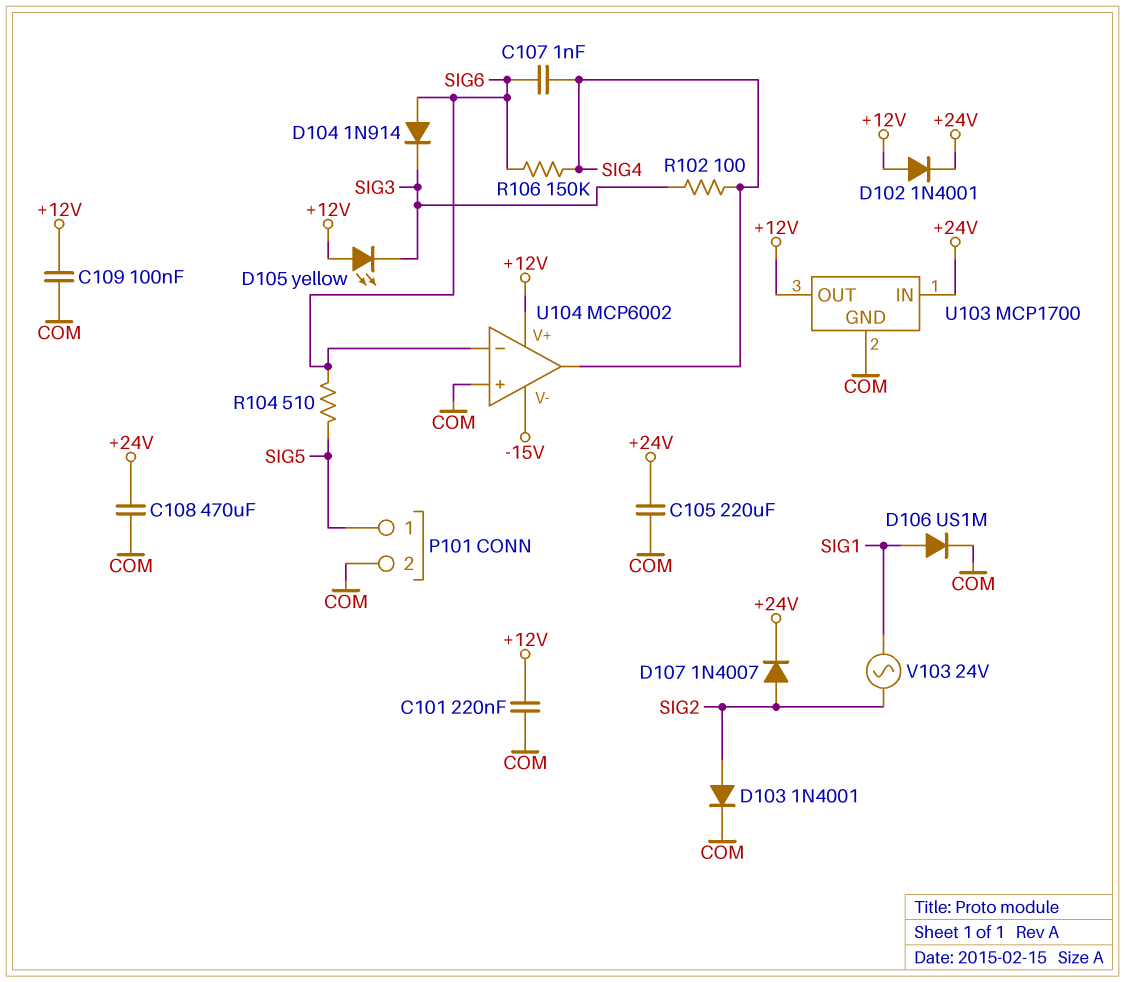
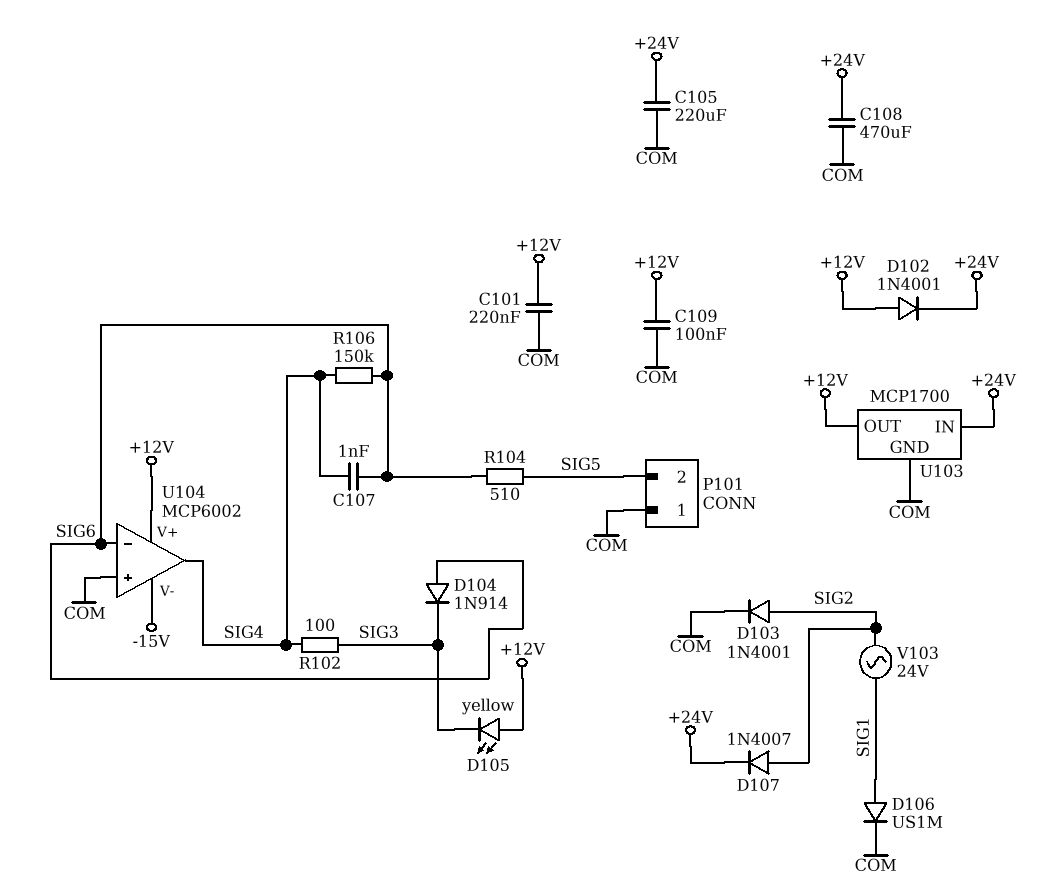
P101 pin 1: SIG5 -> COM
P101 pin 2: COM -> SIG5

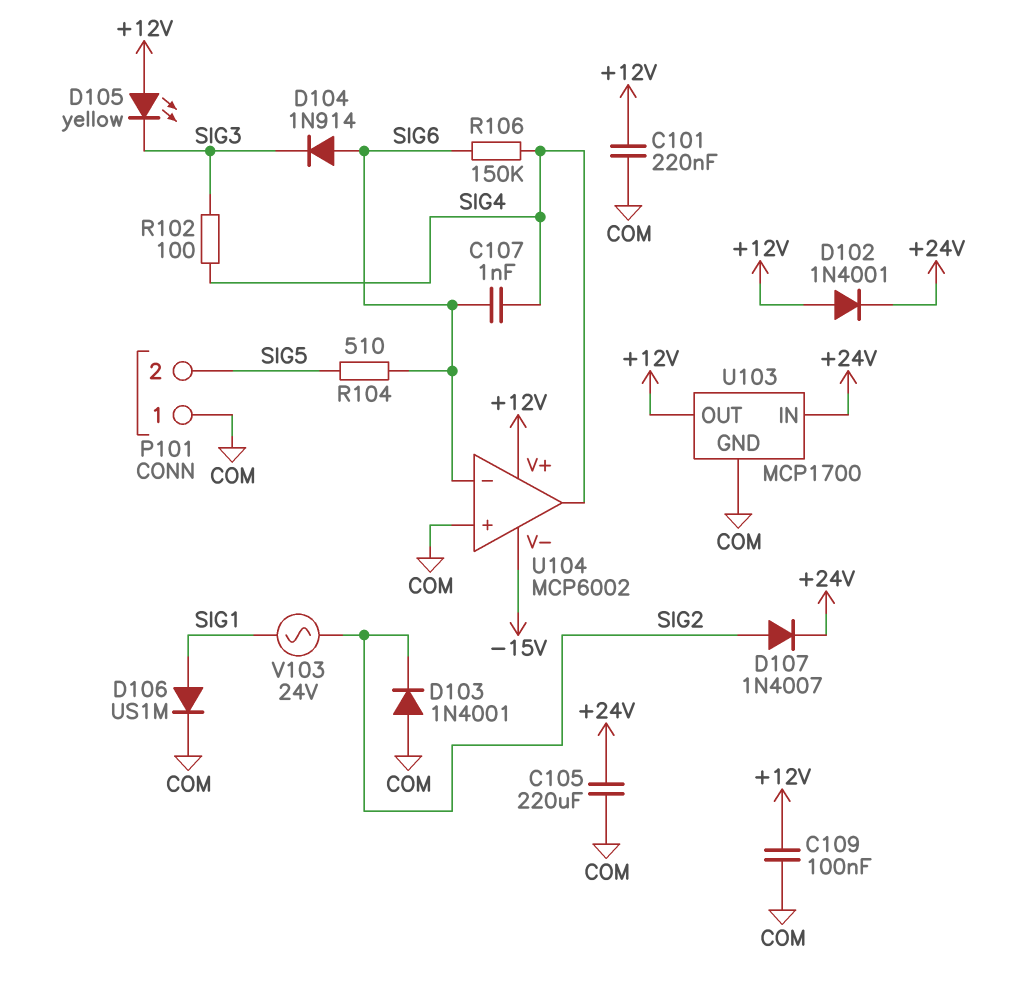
C108: 470uF (+24V, COM) -> none
D103: diode 1N4001 (A SIG2, K COM) -> diode 1N4001 (A COM, K SIG2)

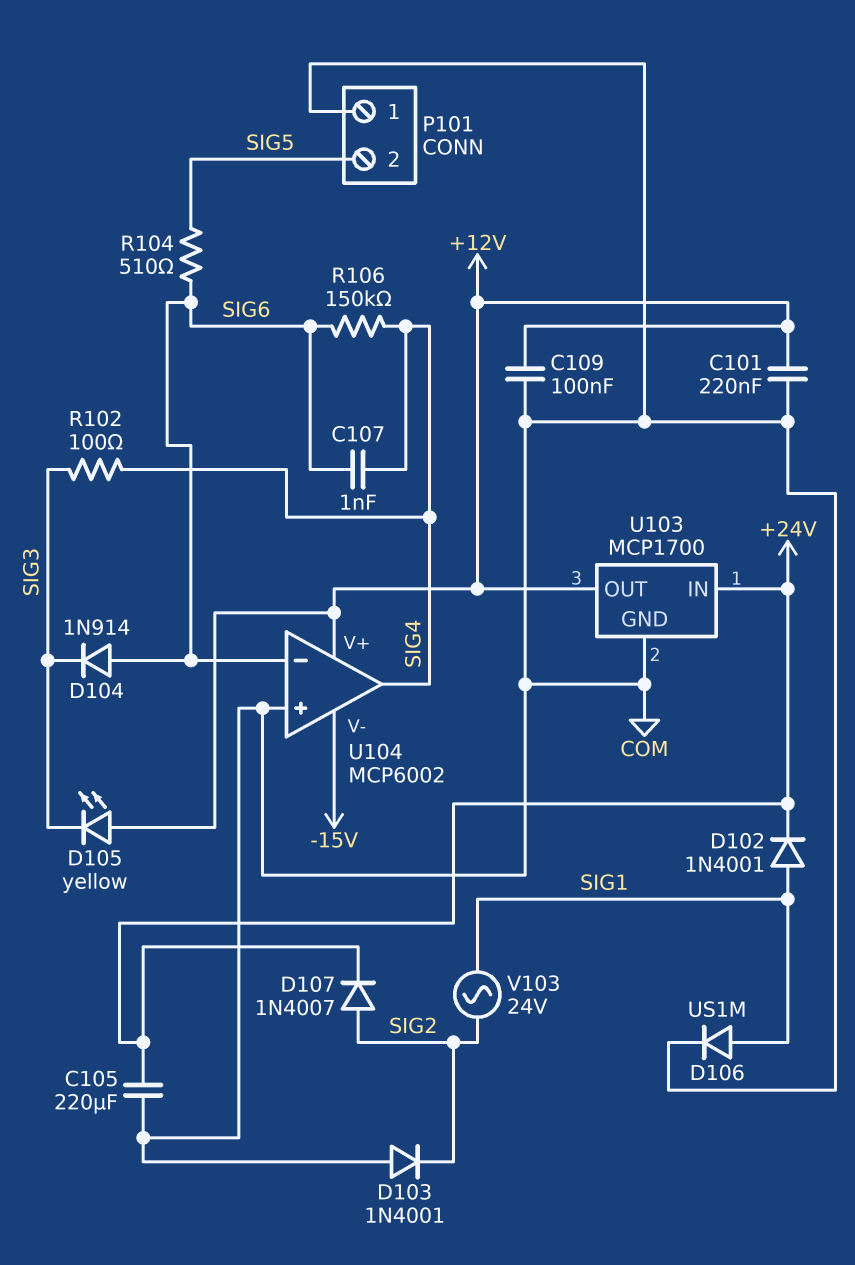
D102: diode 1N4001 (A +12V, K +24V) -> diode 1N4001 (A SIG1, K +24V)

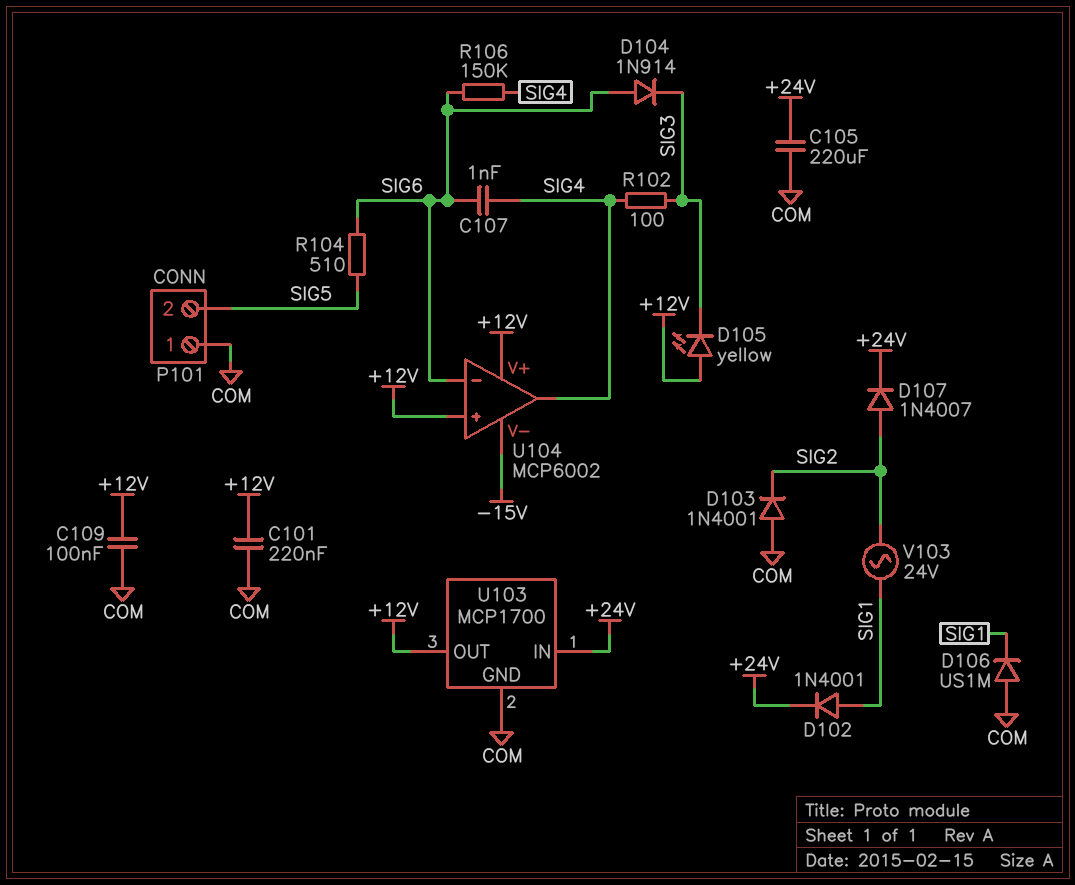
D106: diode US1M (A SIG1, K COM) -> diode US1M (A COM, K SIG1)
U104 pin in+: COM -> +12V

